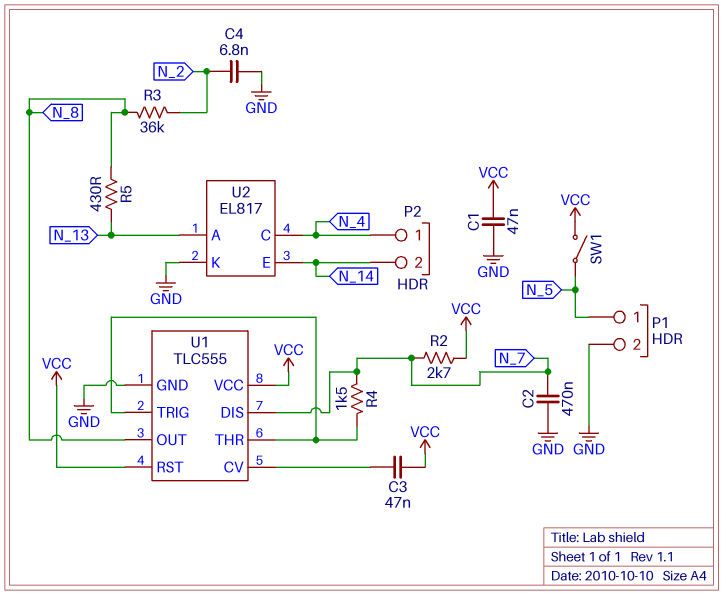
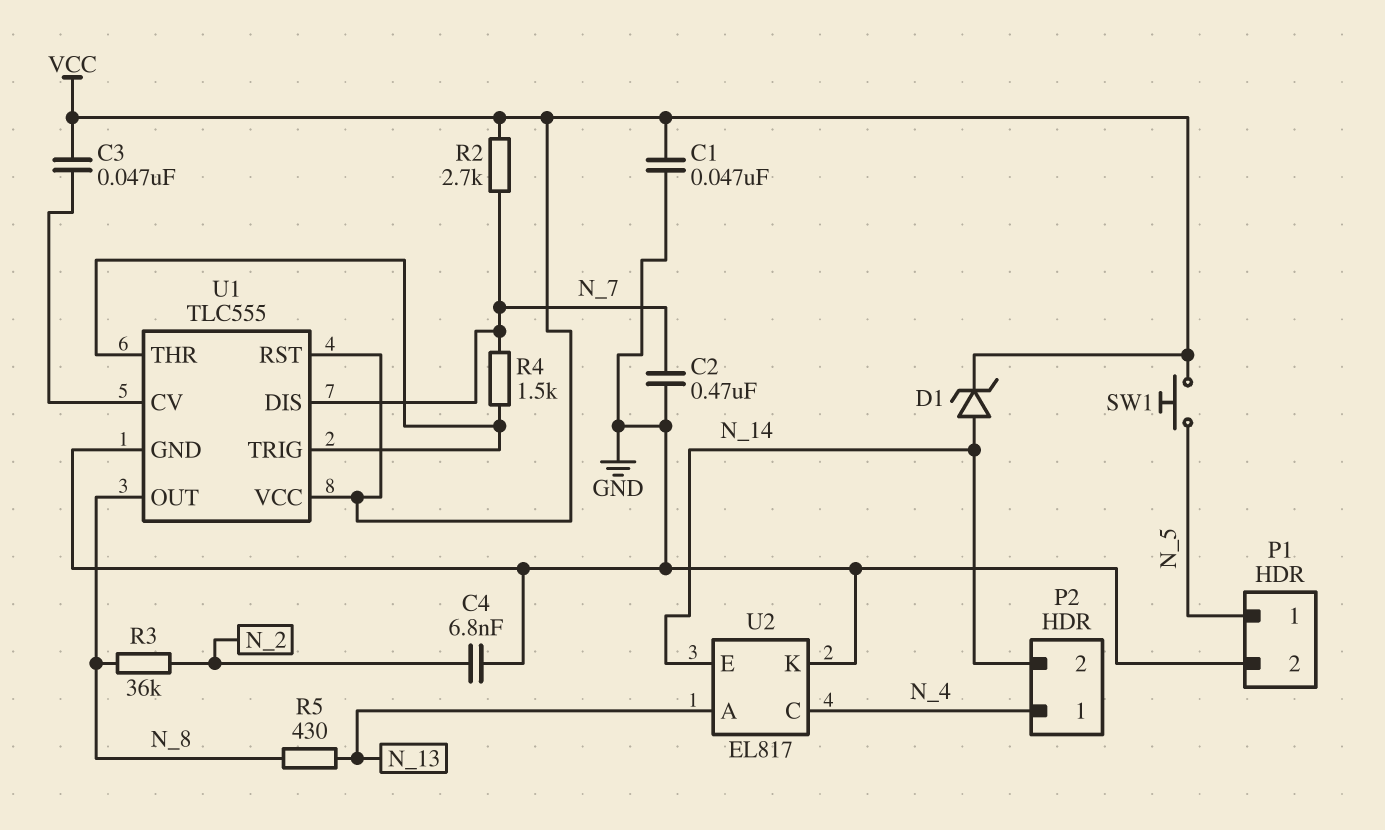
D1: none -> zener (A N_14, K VCC)
SW1: switch (N_5, VCC) -> button (N_5, VCC)

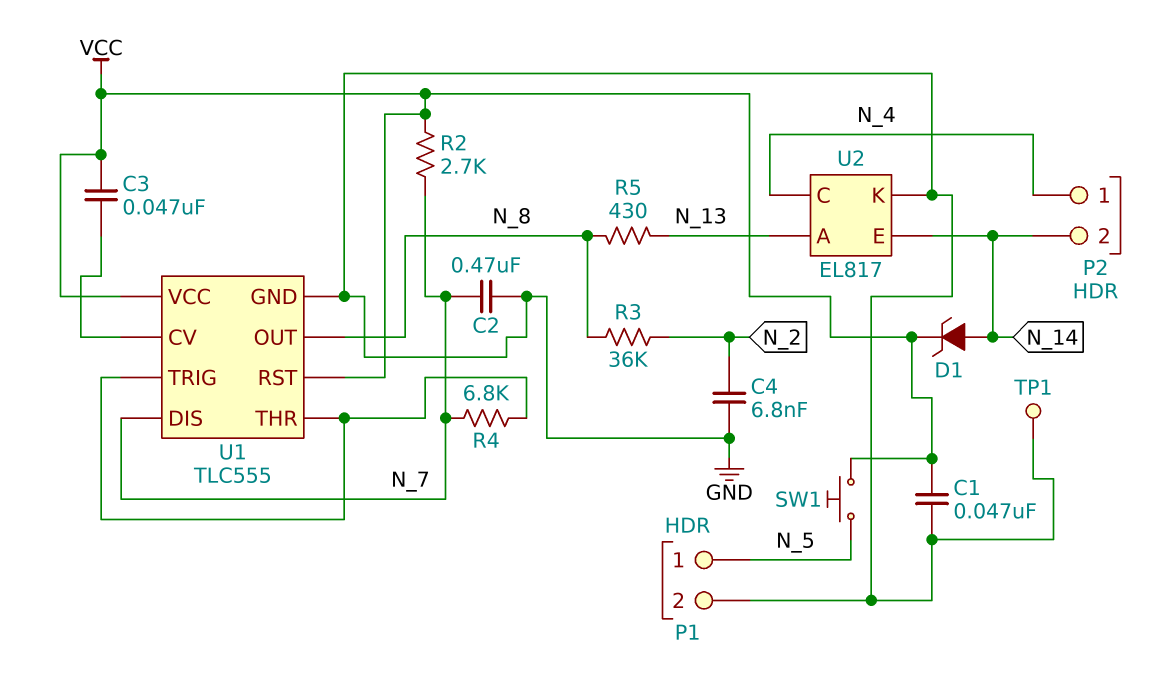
R4: 1.5k (N_7, U1/THR) -> 6.8k (N_7, U1/THR)
TP1: none -> test point (GND)

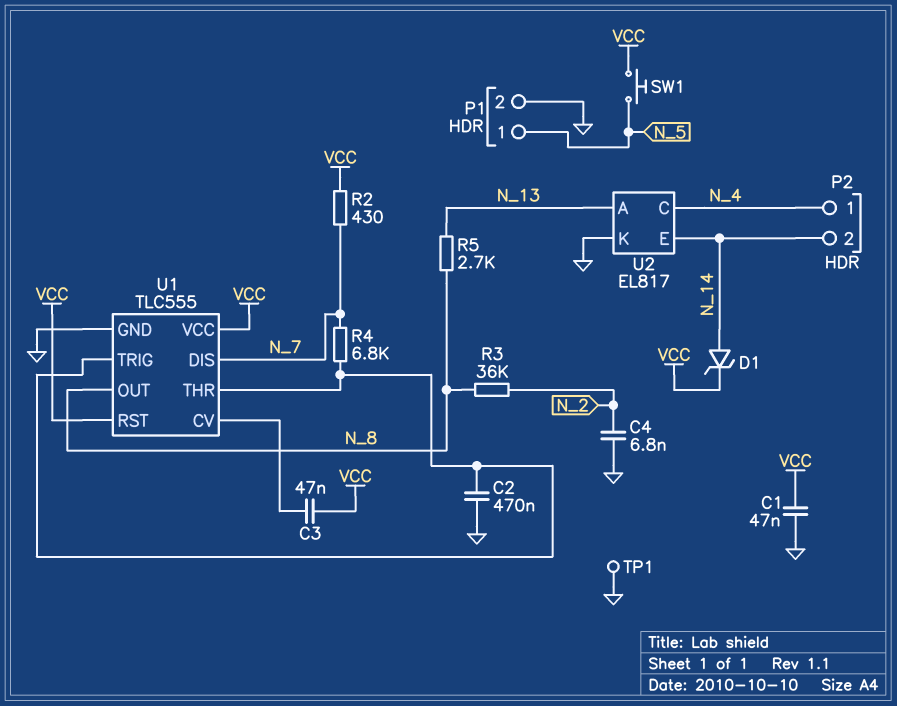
C2: 470nF (GND, N_7) -> 470nF (GND, U1/THR)
R2: 2.7k (N_7, VCC) -> 430 (N_7, VCC)
R5: 430 (N_8, N_13) -> 2.7k (N_8, N_13)

